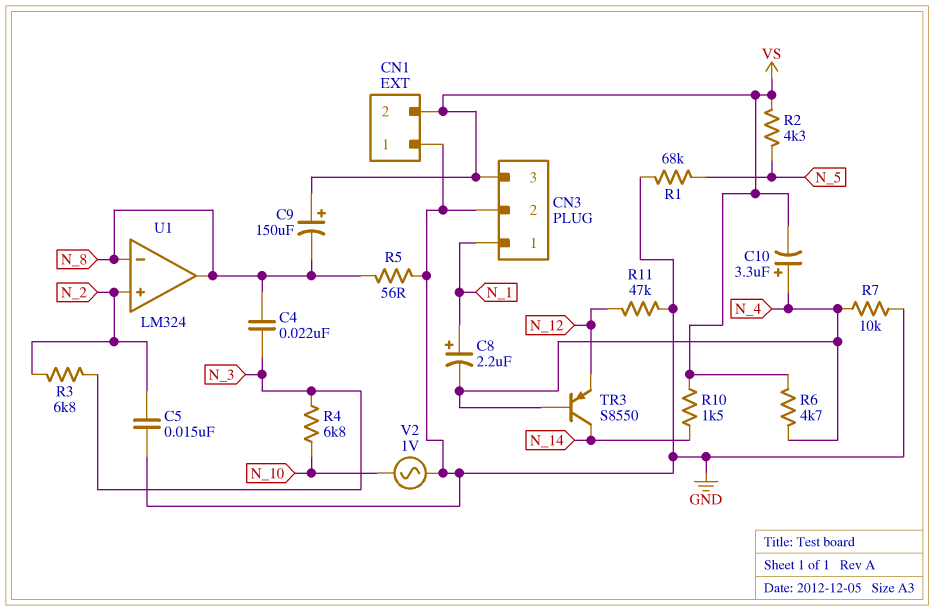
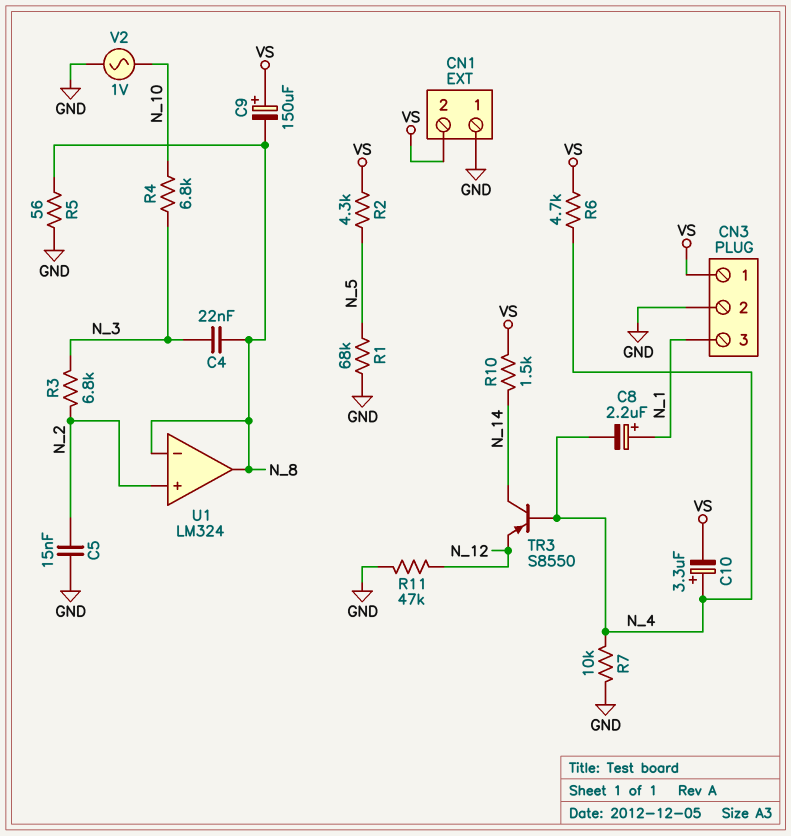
CN3 pin 1: N_1 -> VS
CN3 pin 3: VS -> N_1

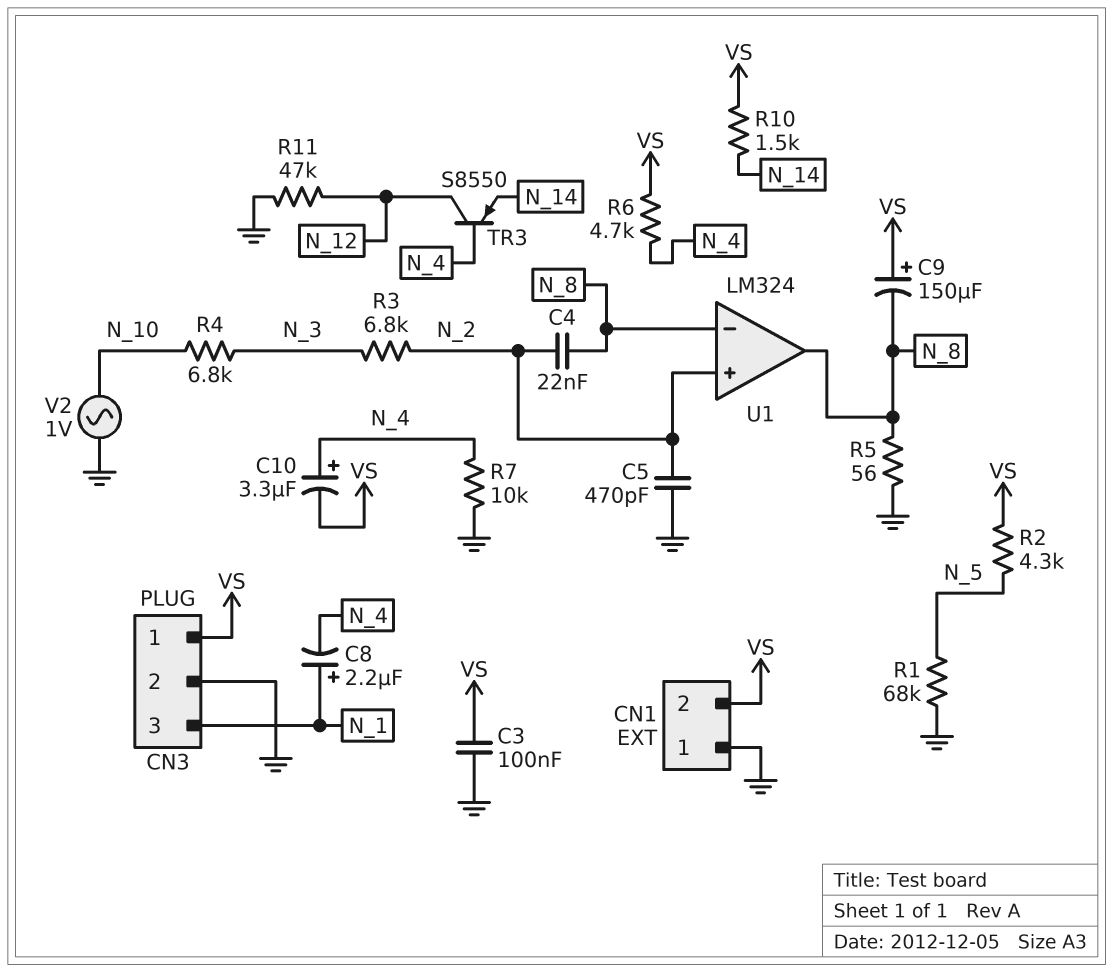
C3: none -> 100nF (GND, VS)
C4: 22nF (N_3, N_8) -> 22nF (N_2, N_8)
C5: 15nF (GND, N_2) -> 470pF (GND, N_2)
TR3: PNP S8550 (B N_4, C N_14, E N_12) -> PNP S8550 (B N_4, C N_12, E N_14)

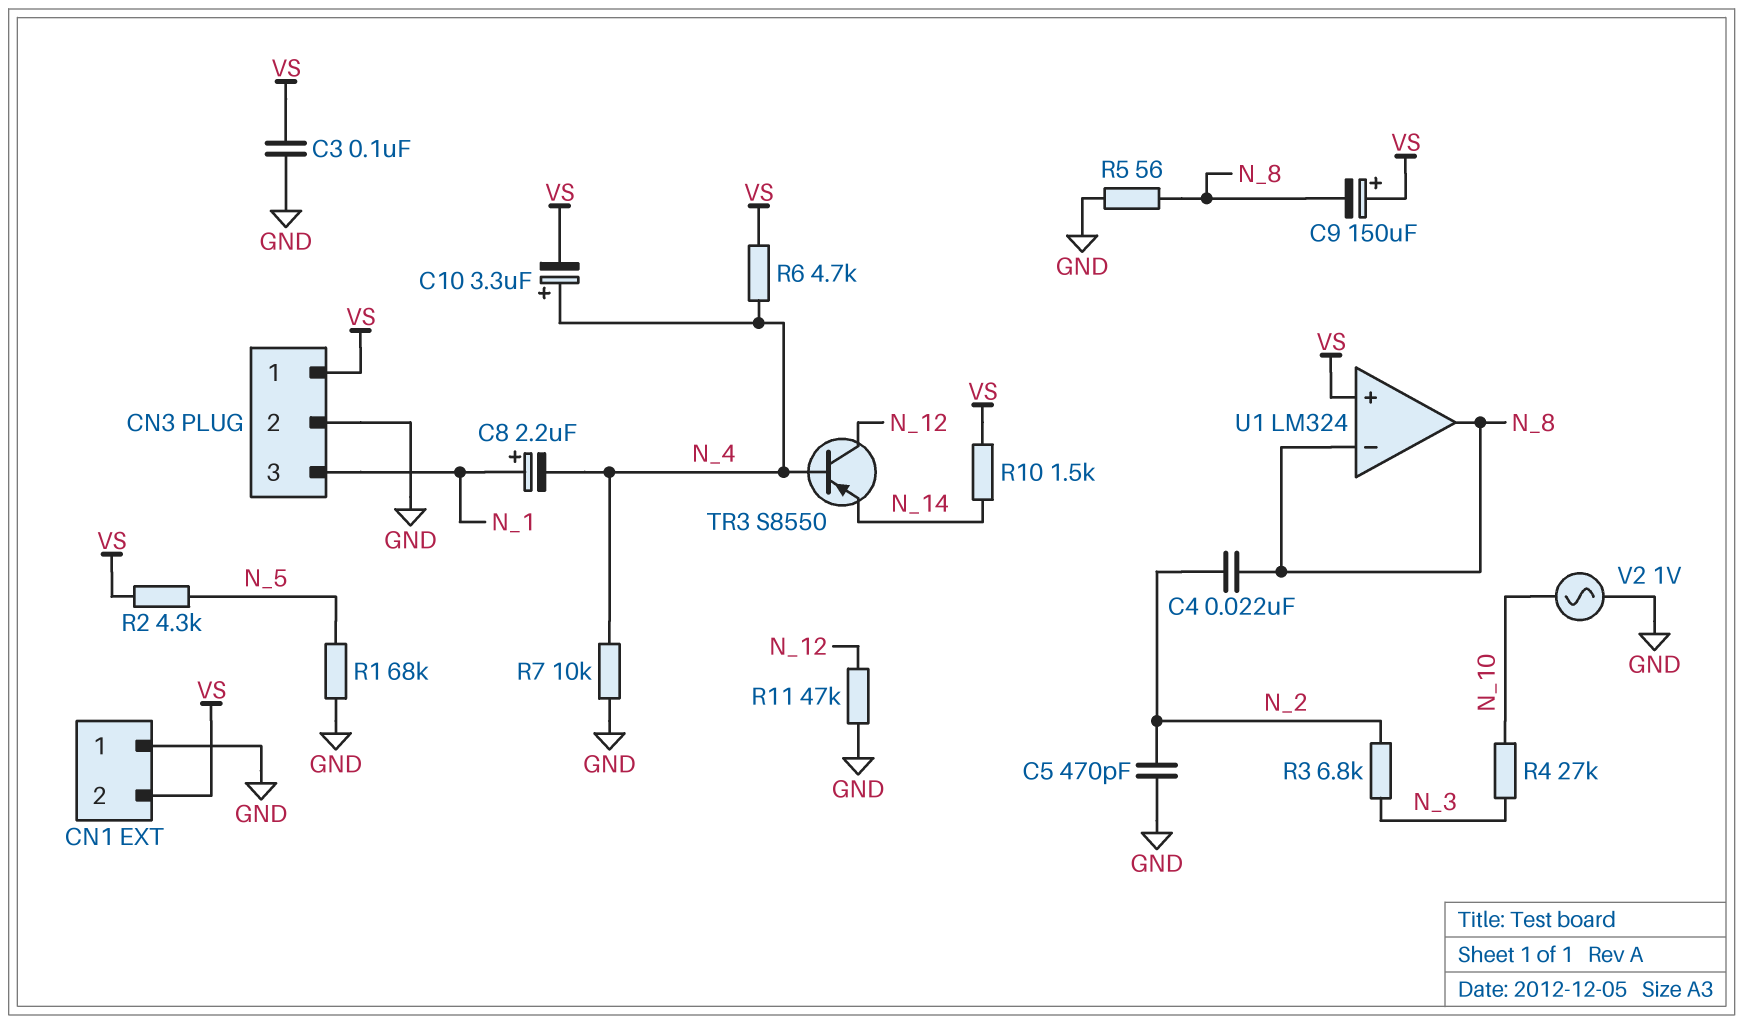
R4: 6.8k (N_3, N_10) -> 27k (N_3, N_10)
U1 pin in+: N_2 -> VS

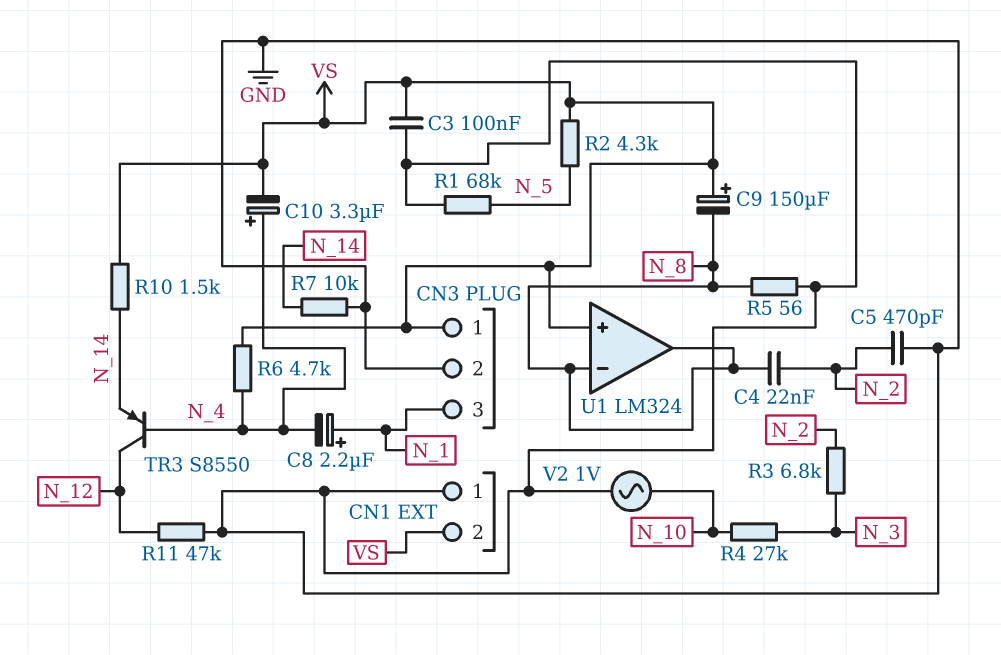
R7: 10k (GND, N_4) -> 10k (GND, N_14)

